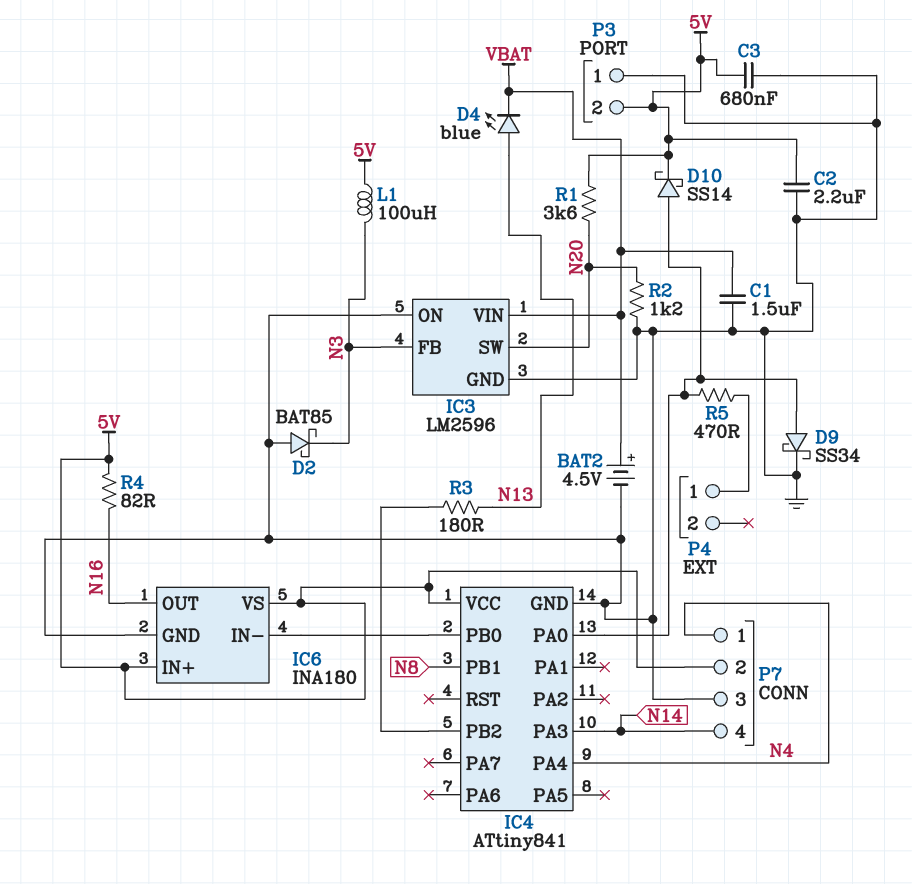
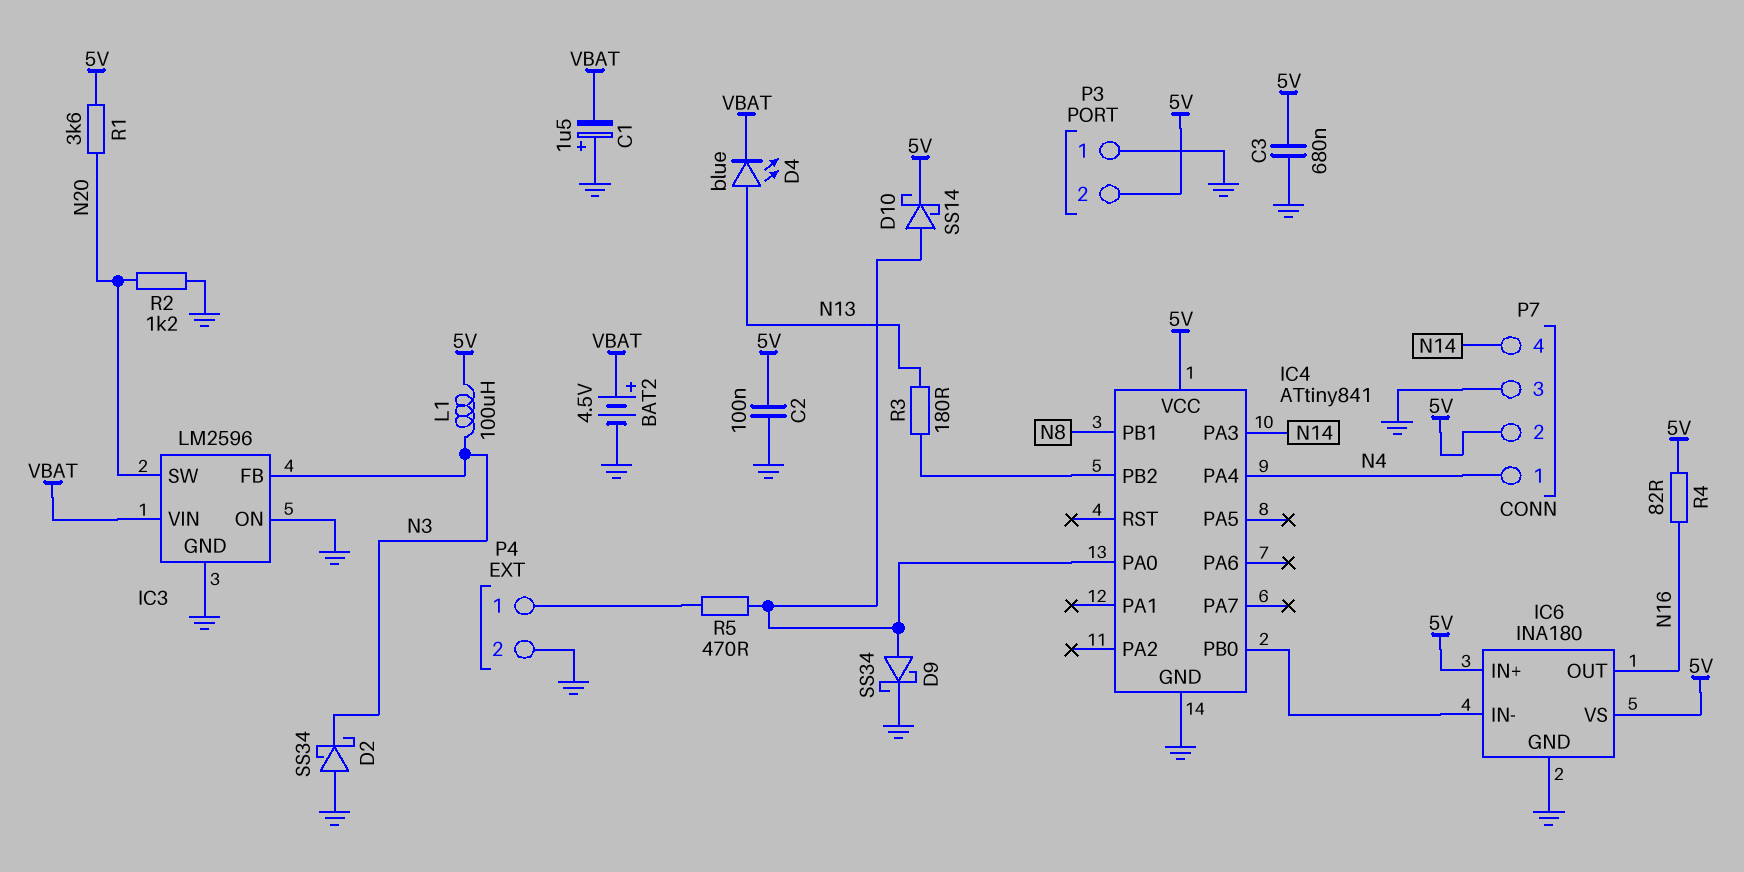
C1: 1.5uF (GND, VBAT) -> 1.5uF (plus GND, minus VBAT)
C2: 2.2uF (5V, GND) -> 100nF (5V, GND)
D2: schottky BAT85 (A GND, K N3) -> schottky SS34 (A GND, K N3)
P4 pin 2: none -> GND

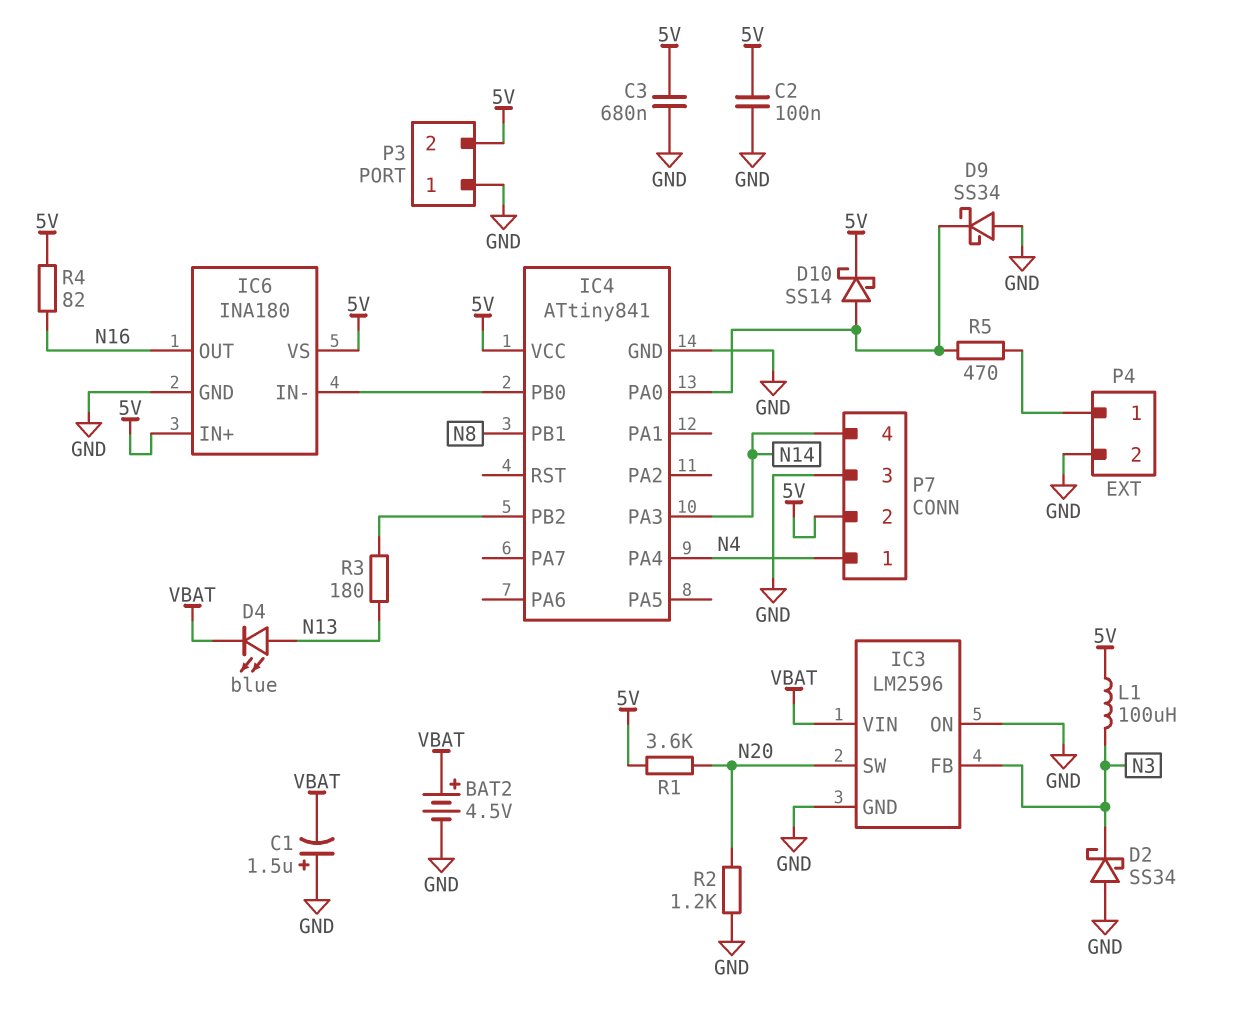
D9: schottky SS34 (A IC4/PA0, K GND) -> schottky SS34 (A GND, K IC4/PA0)

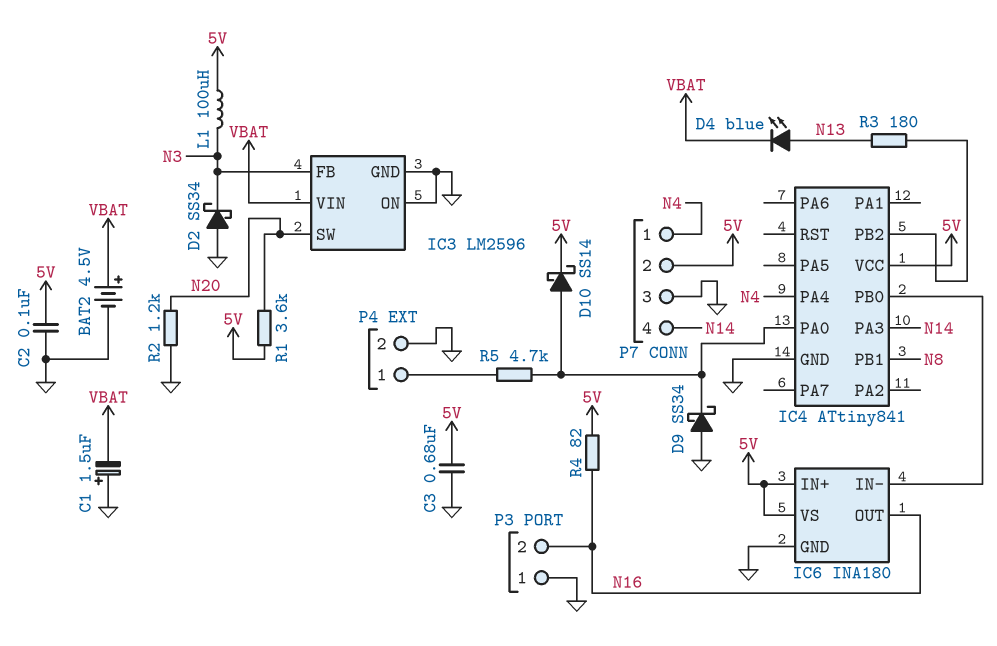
P3 pin 2: 5V -> N16
R5: 470 (IC4/PA0, P4/1) -> 4.7k (IC4/PA0, P4/1)

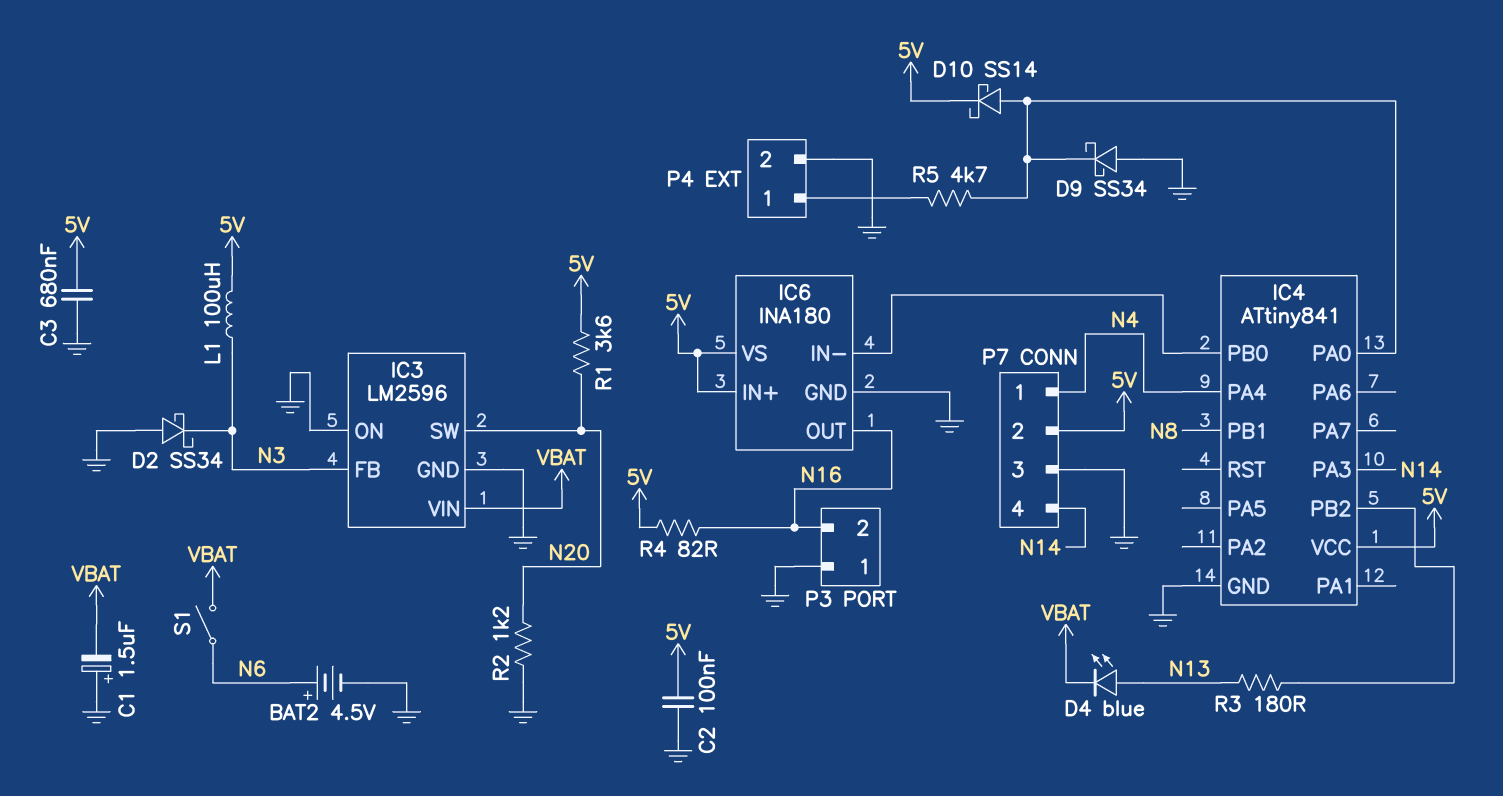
BAT2: 4.5V (plus VBAT, minus GND) -> 4.5V (plus N6, minus GND)
S1: none -> switch (N6, VBAT)

